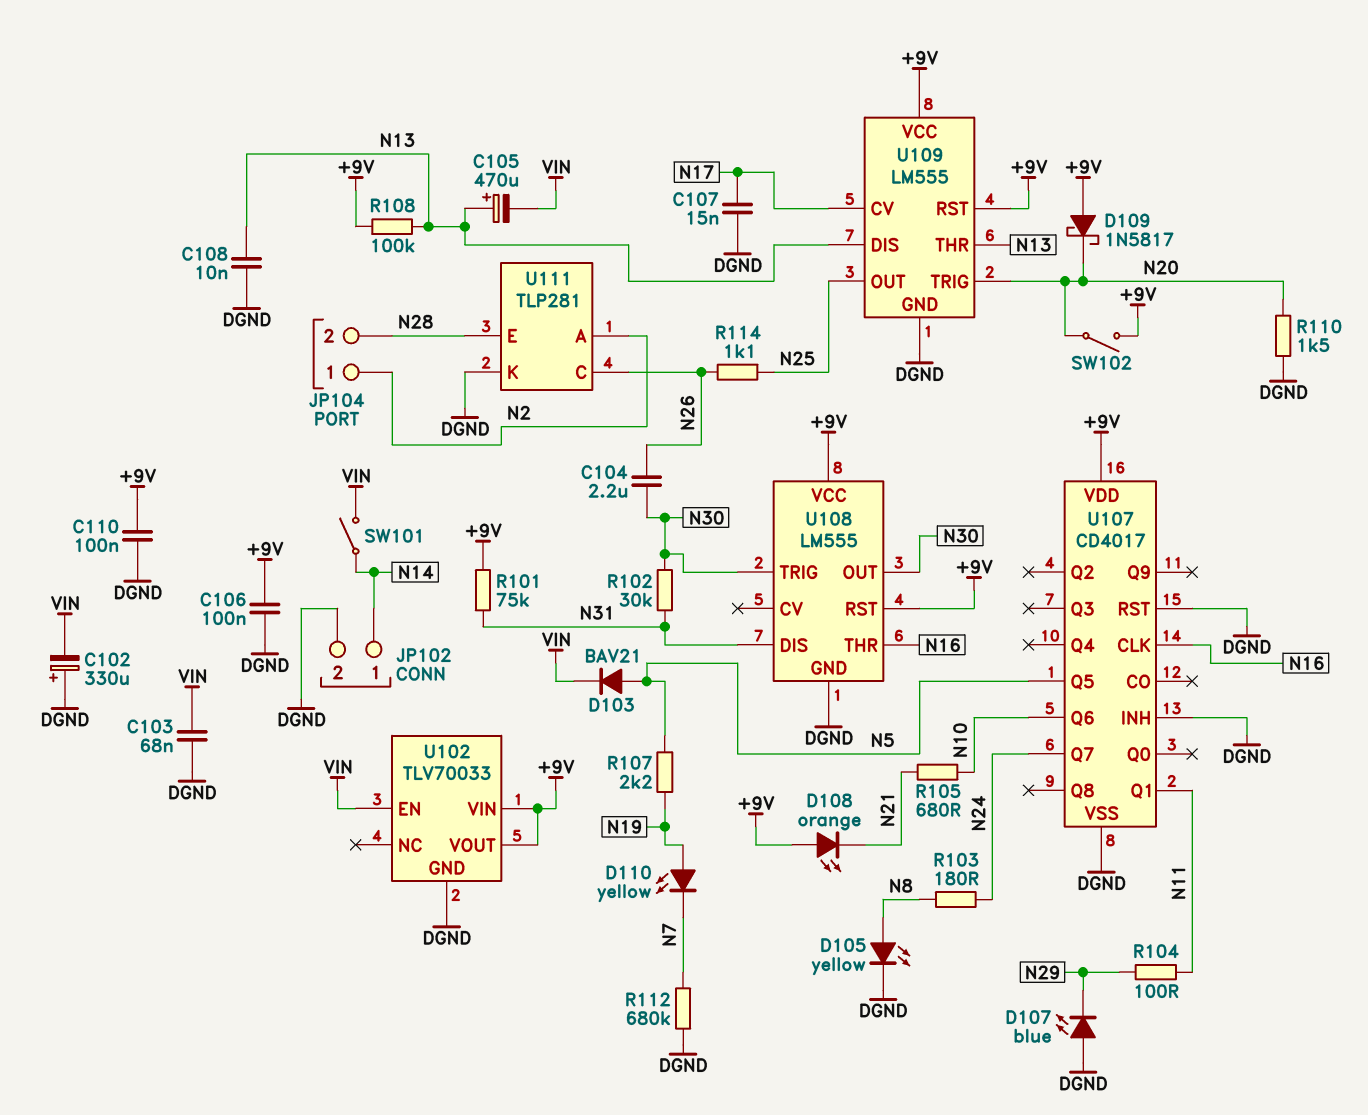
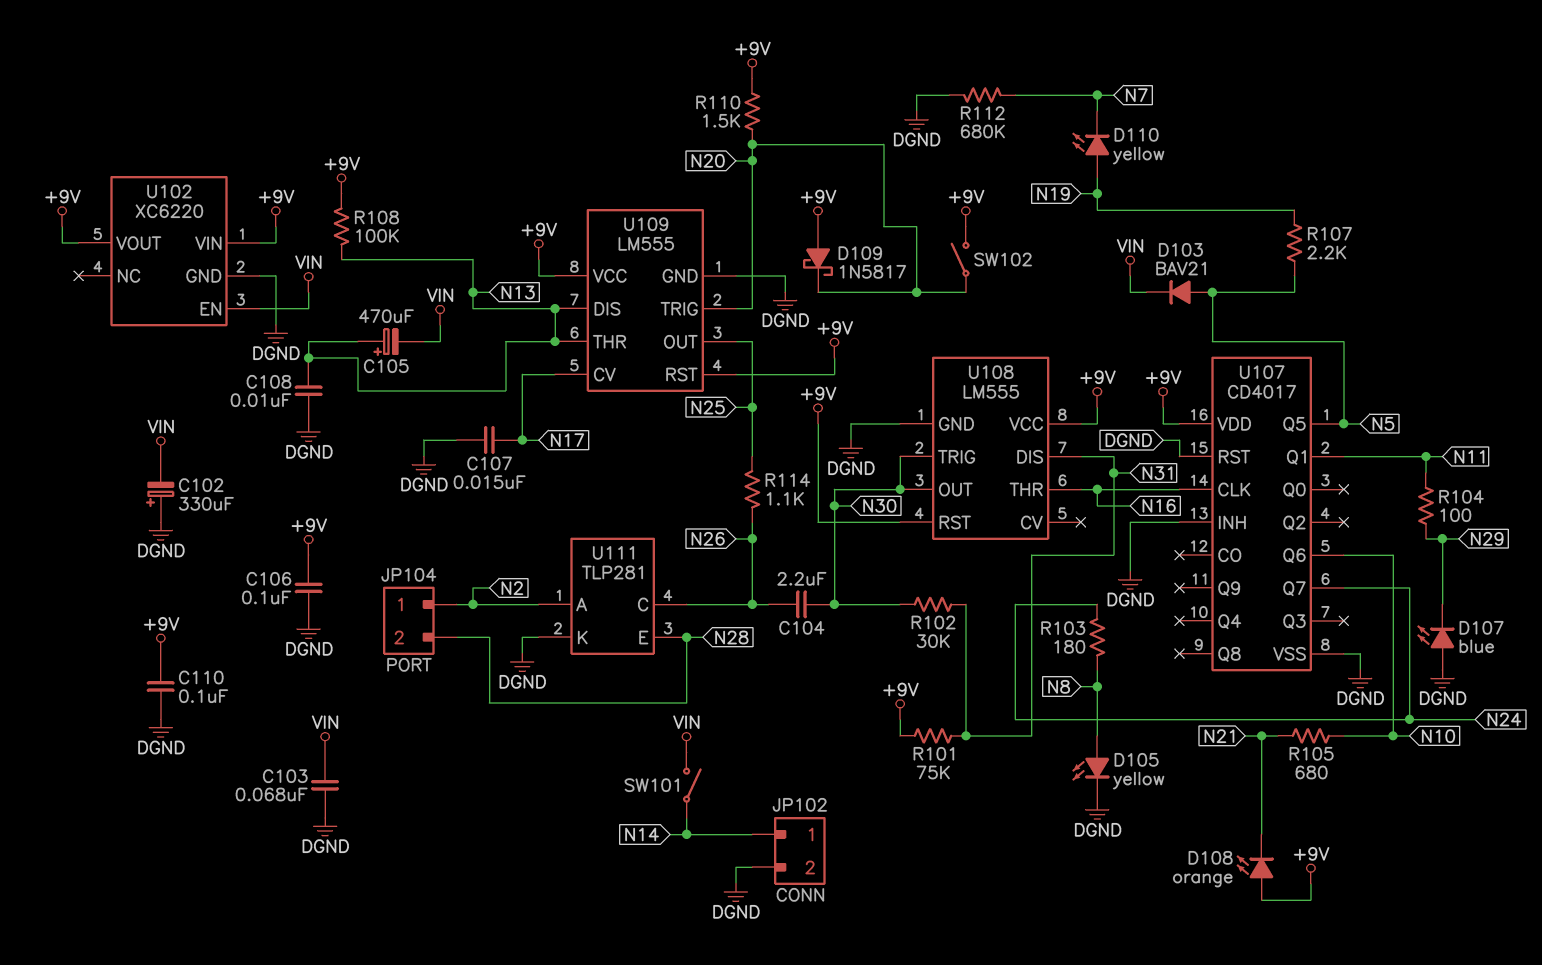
R110: 1.5k (DGND, N20) -> 1.5k (+9V, N20)
U102: TLV70033 -> XC6220

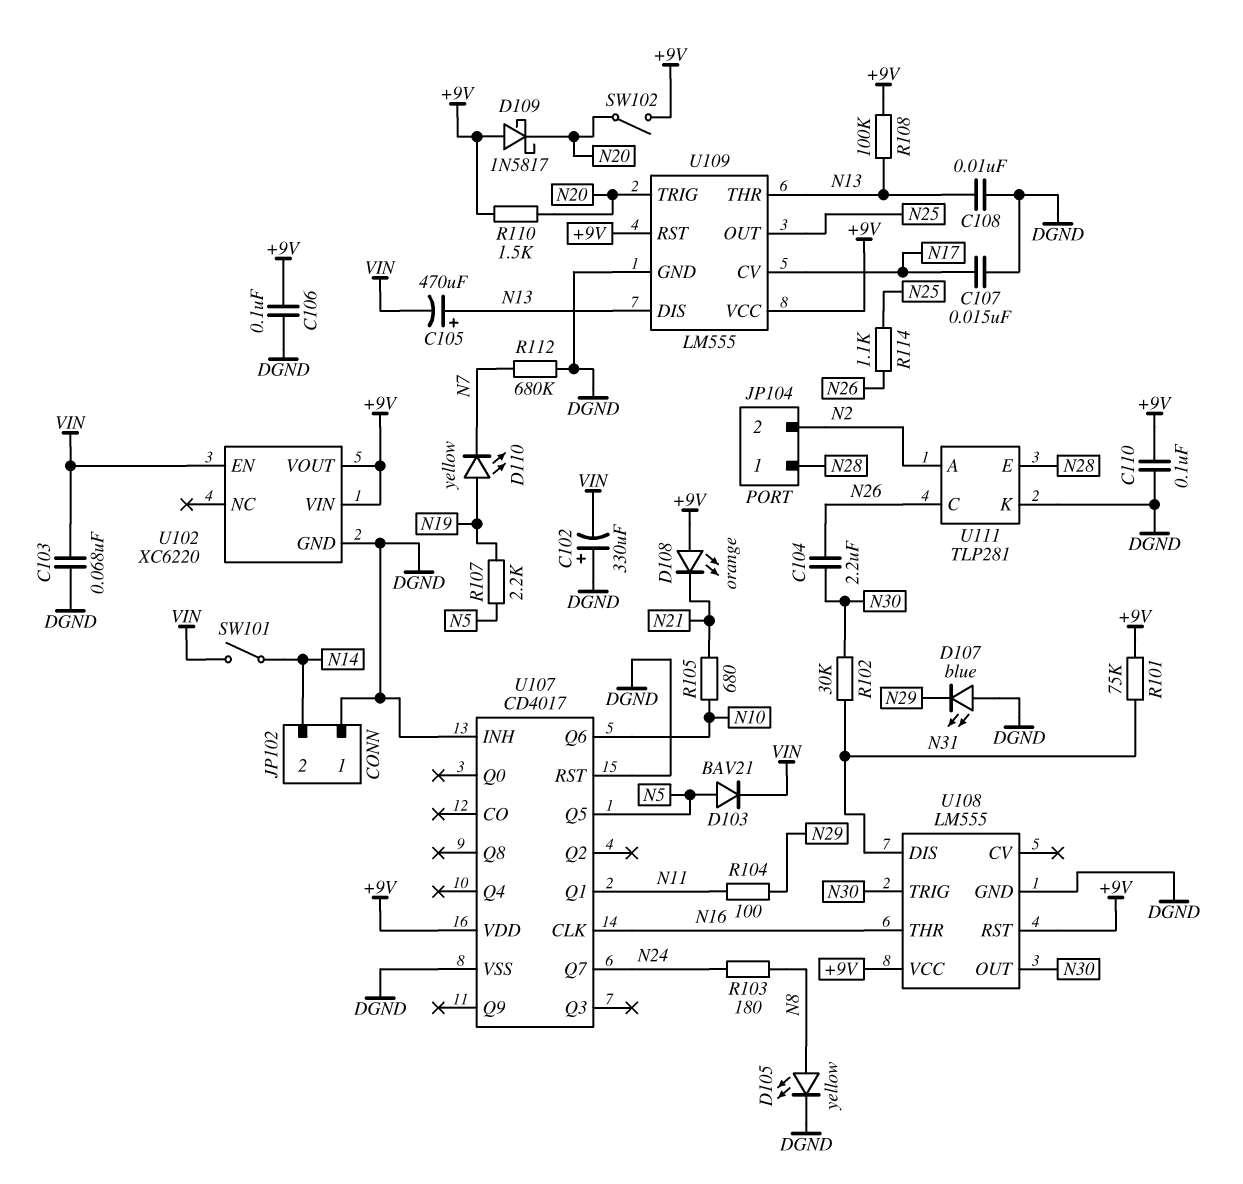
JP102 pin 1: N14 -> DGND
JP102 pin 2: DGND -> N14
JP104 pin 1: N2 -> N28
JP104 pin 2: N28 -> N2

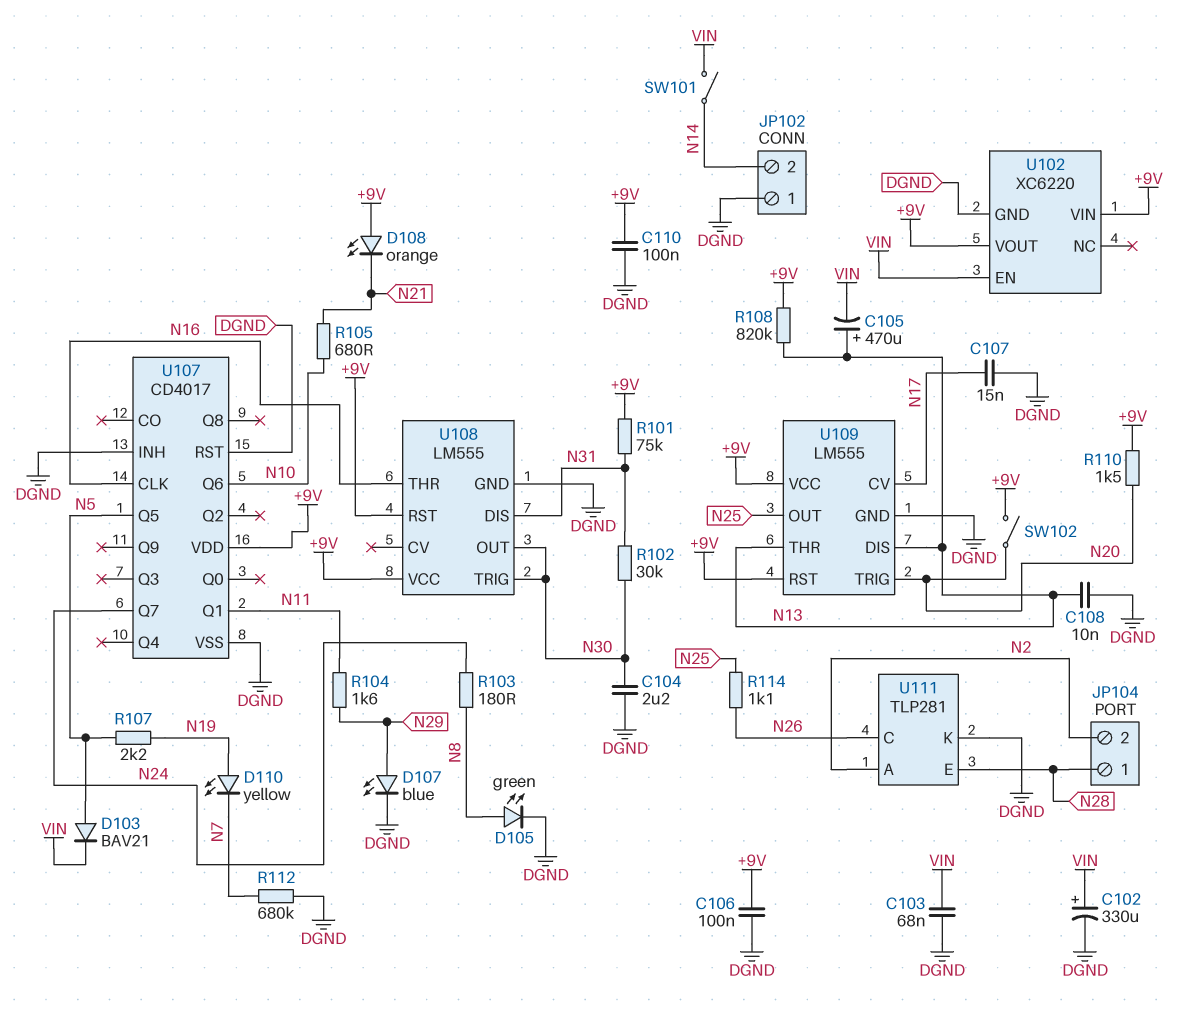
C102: 330uF (plus DGND, minus VIN) -> 330uF (plus VIN, minus DGND)
C104: 2.2uF (N26, N30) -> 2.2uF (DGND, N30)
D105: LED yellow (A N8, K DGND) -> LED green (A N8, K DGND)
D107: LED blue (A DGND, K N29) -> LED blue (A N29, K DGND)
D109: schottky 1N5817 (A +9V, K N20) -> none
R104: 100 (N11, N29) -> 1.6k (N11, N29)
R108: 100k (+9V, N13) -> 820k (+9V, N13)

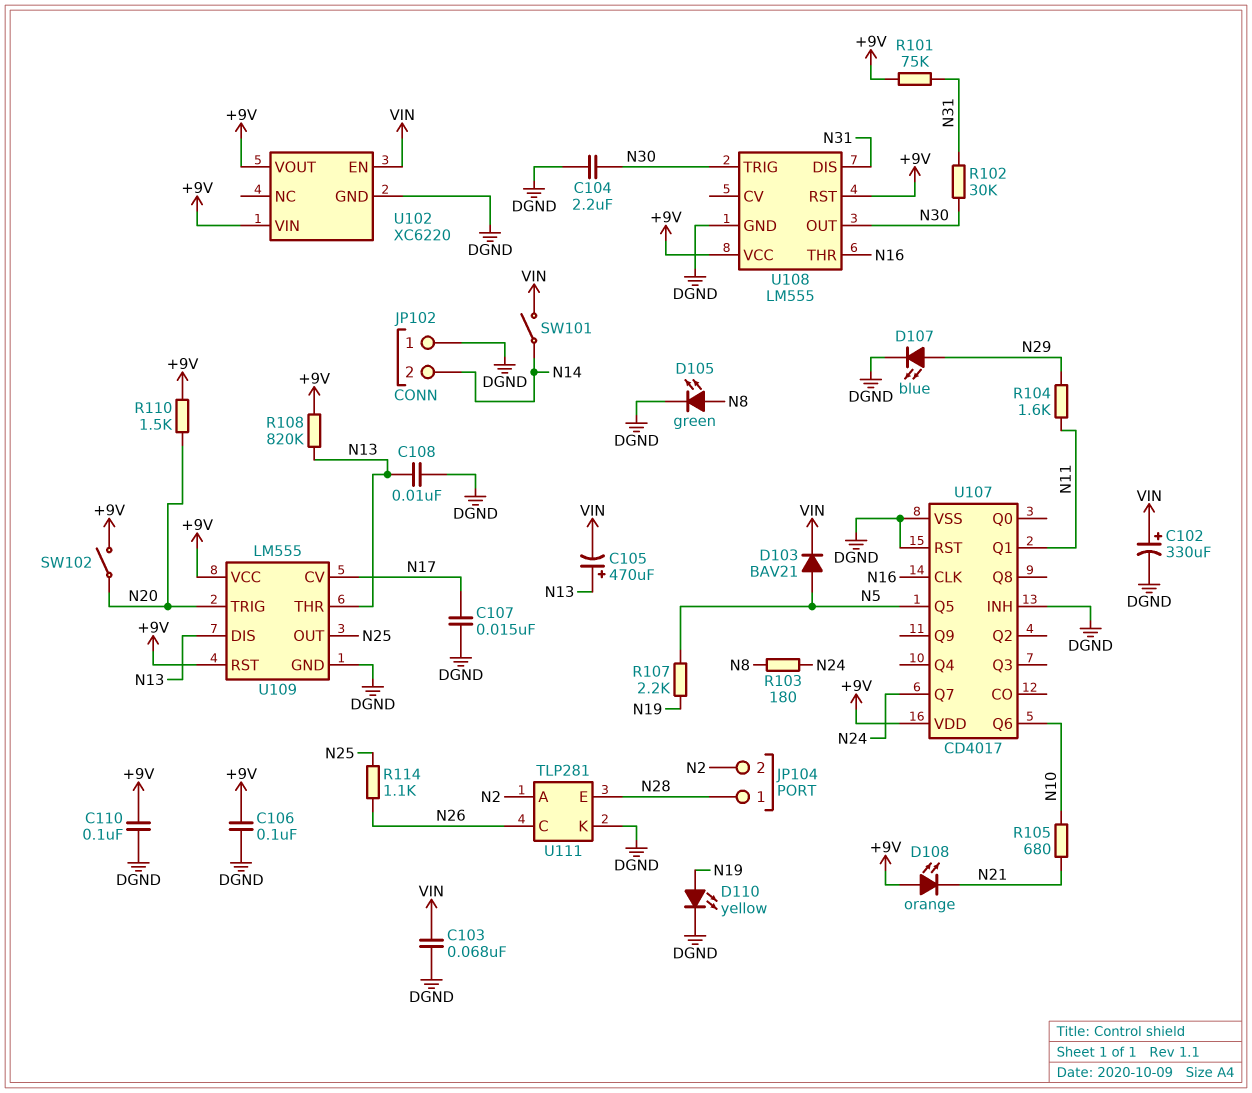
D110: LED yellow (A N19, K N7) -> LED yellow (A N19, K DGND)
R112: 680k (DGND, N7) -> none

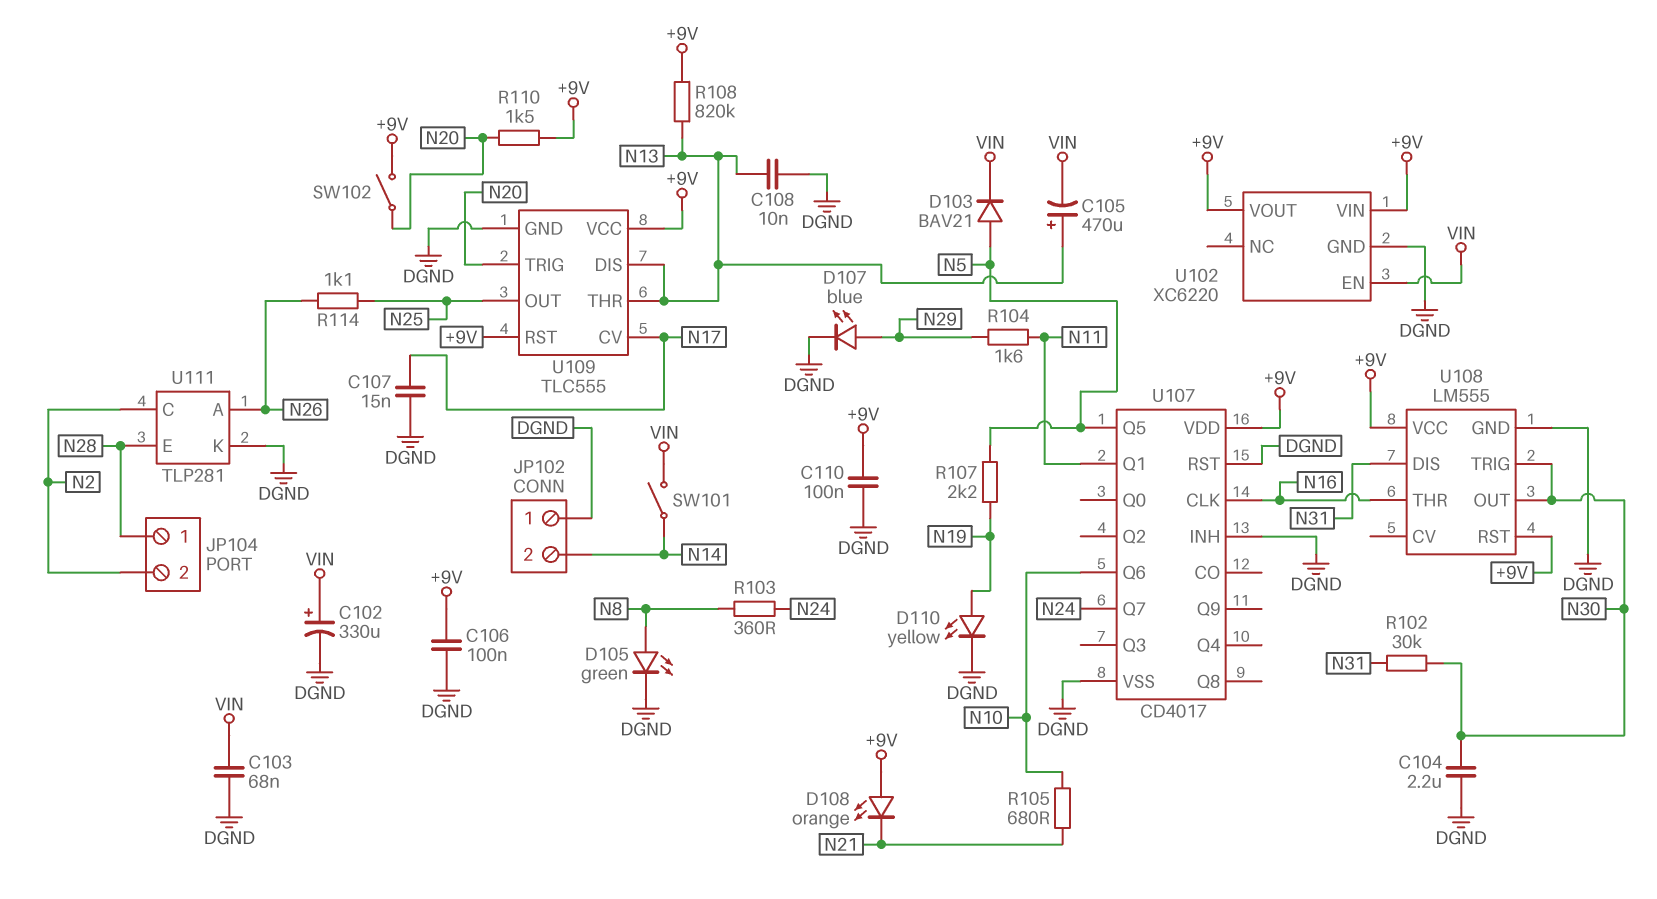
R101: 75k (+9V, N31) -> none
R103: 180 (N8, N24) -> 360 (N8, N24)
U109: LM555 -> TLC555
U111 pin A: N2 -> N26
U111 pin C: N26 -> N2

